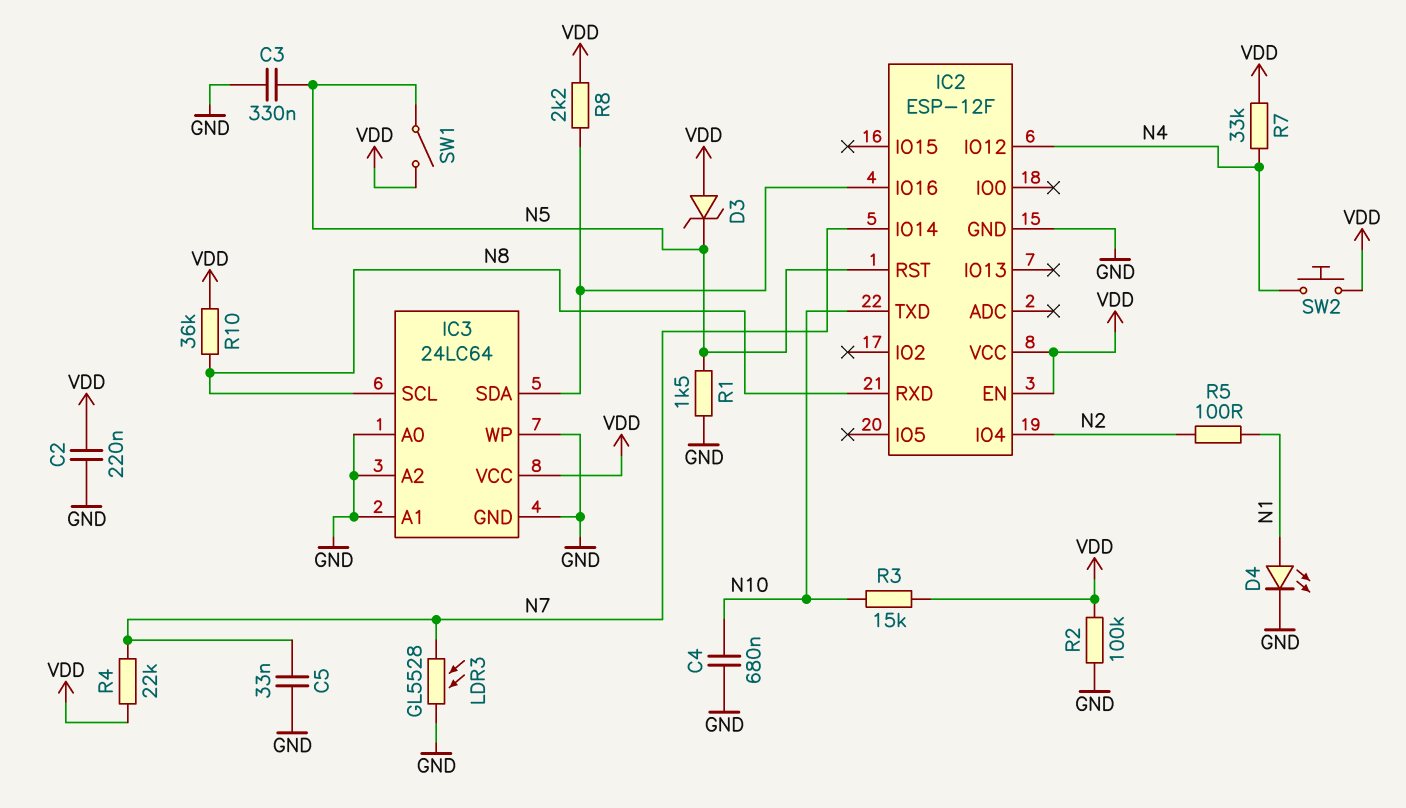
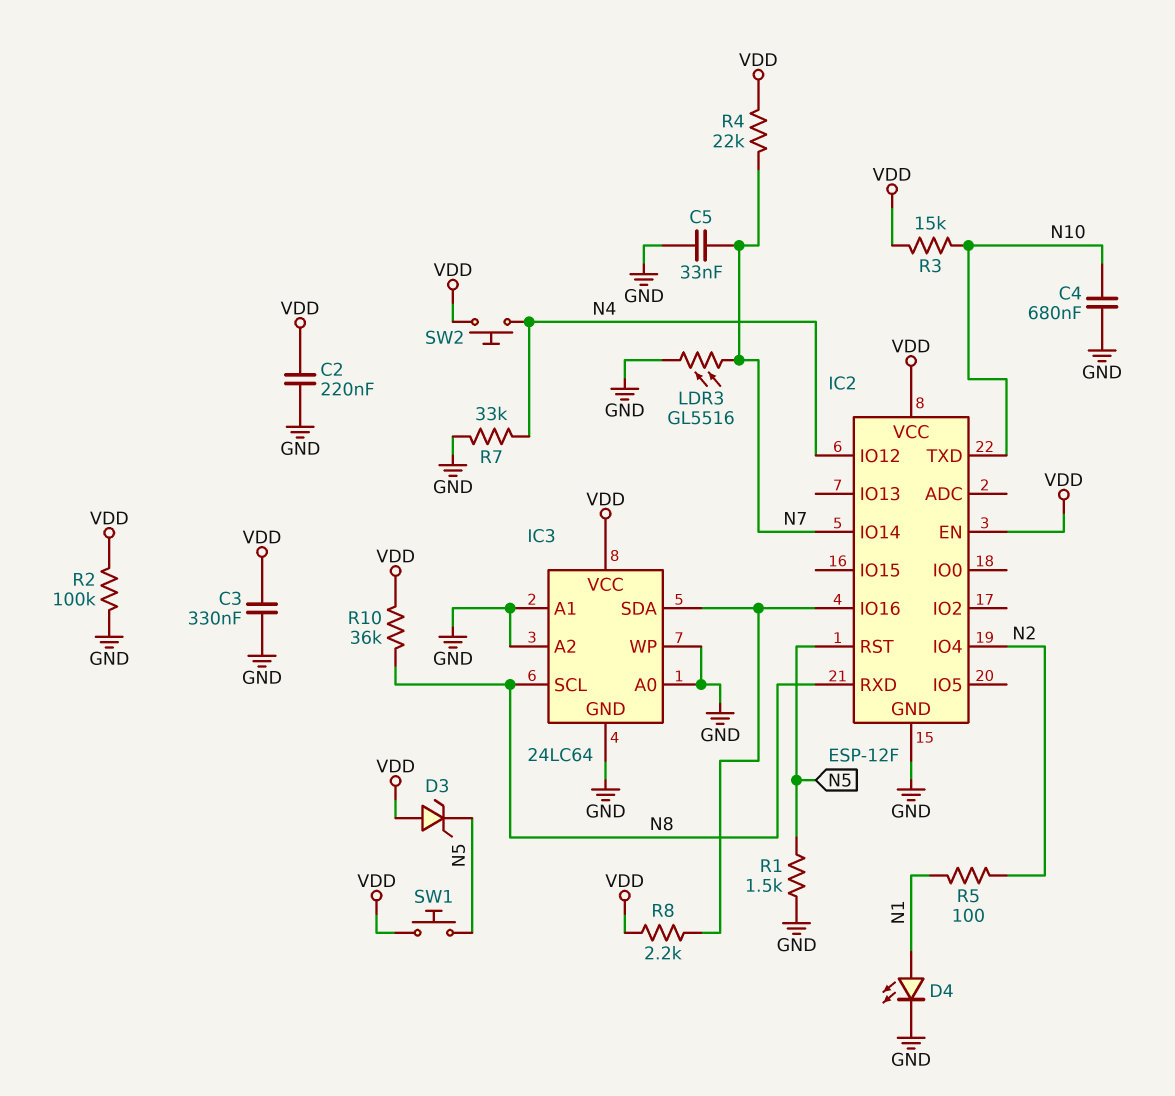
C3: 330nF (GND, N5) -> 330nF (GND, VDD)
LDR3: GL5528 (GND, N7) -> GL5516 (GND, N7)
R7: 33k (N4, VDD) -> 33k (GND, N4)
SW1: switch (N5, VDD) -> button (N5, VDD)

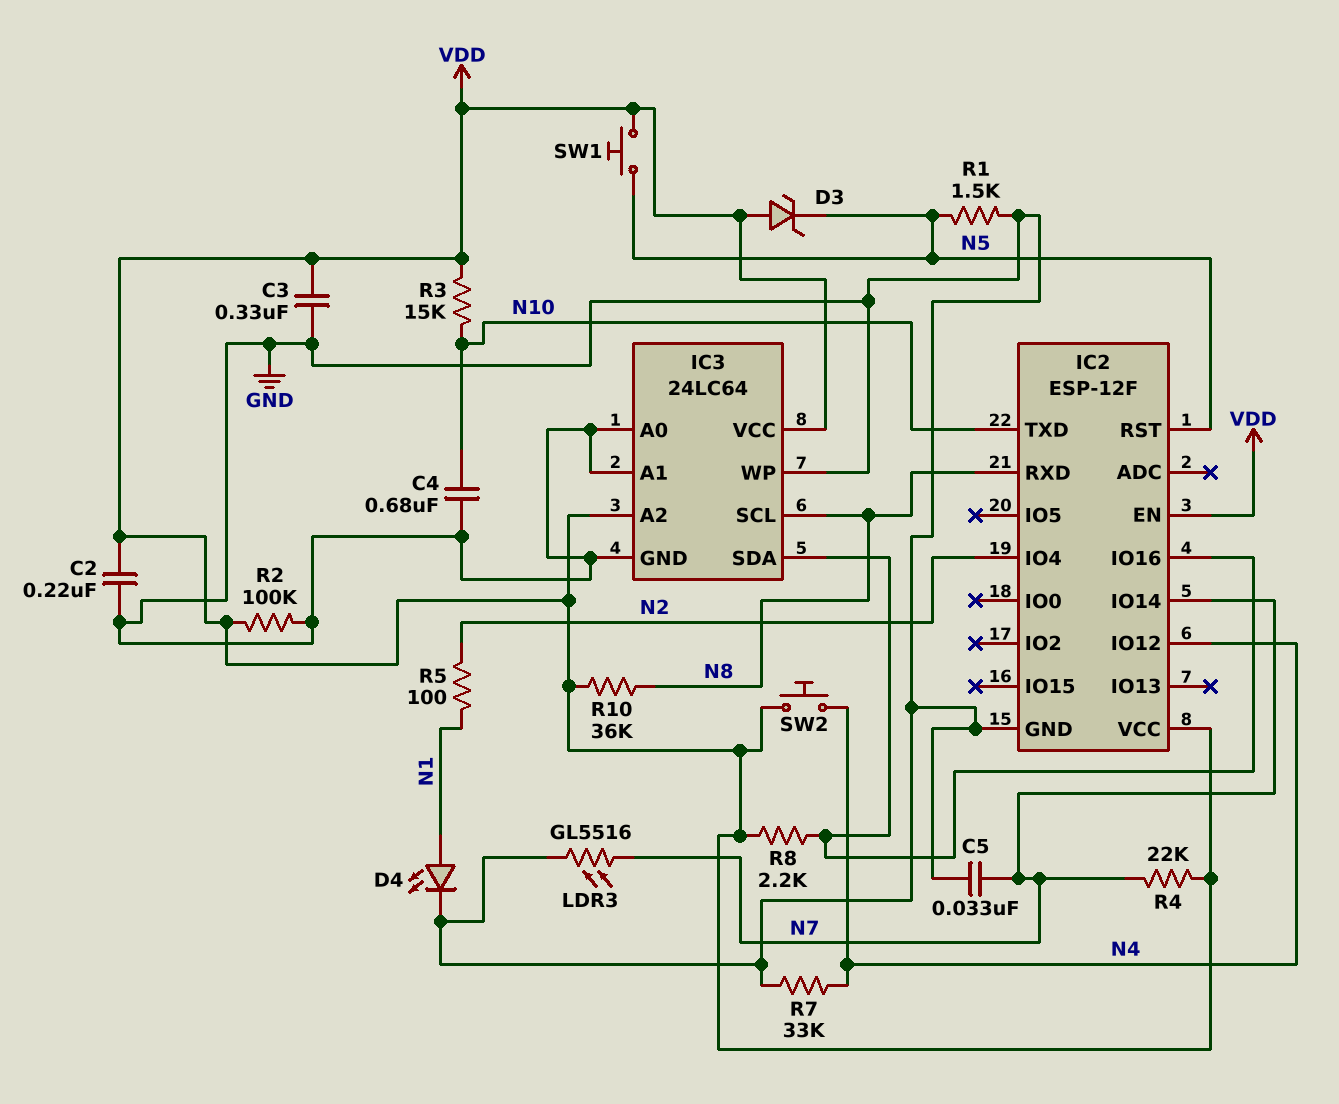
IC3 pin A2: GND -> VDD

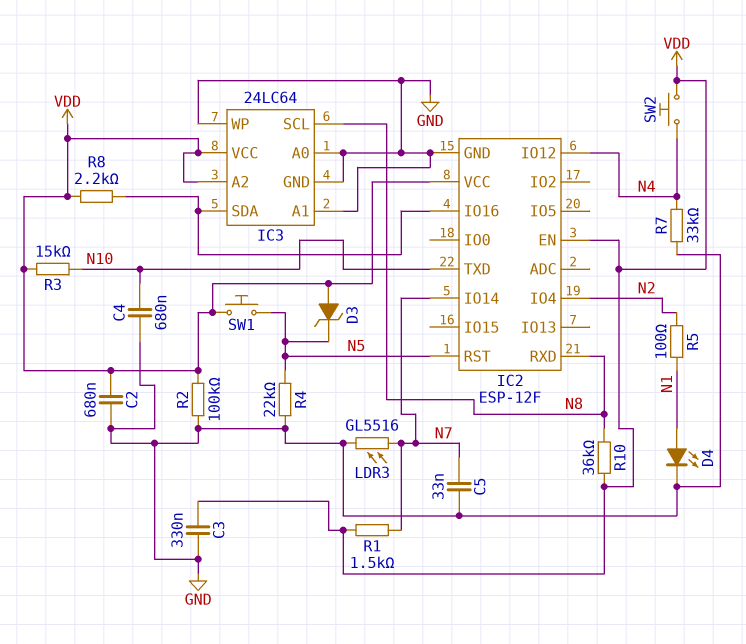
C2: 220nF (GND, VDD) -> 680nF (GND, VDD)
R1: 1.5k (GND, N5) -> 1.5k (N7, VDD)
R4: 22k (N7, VDD) -> 22k (GND, N5)

